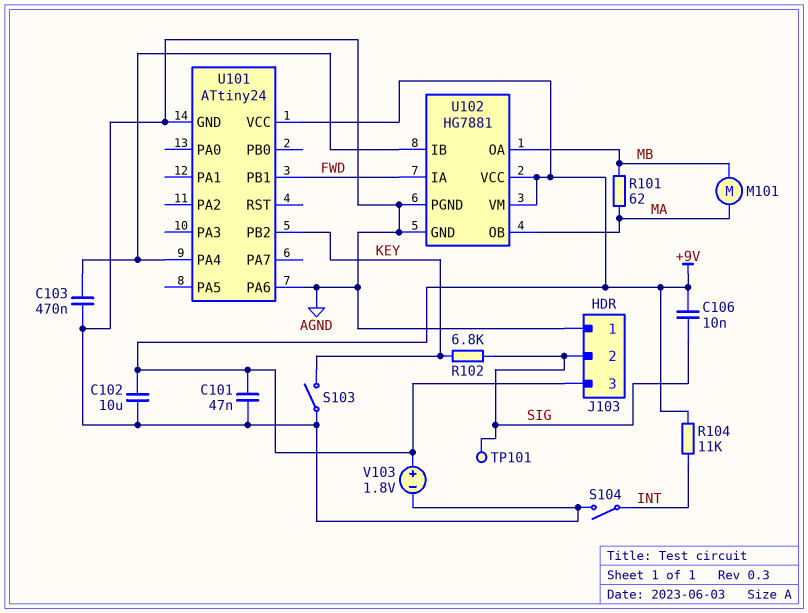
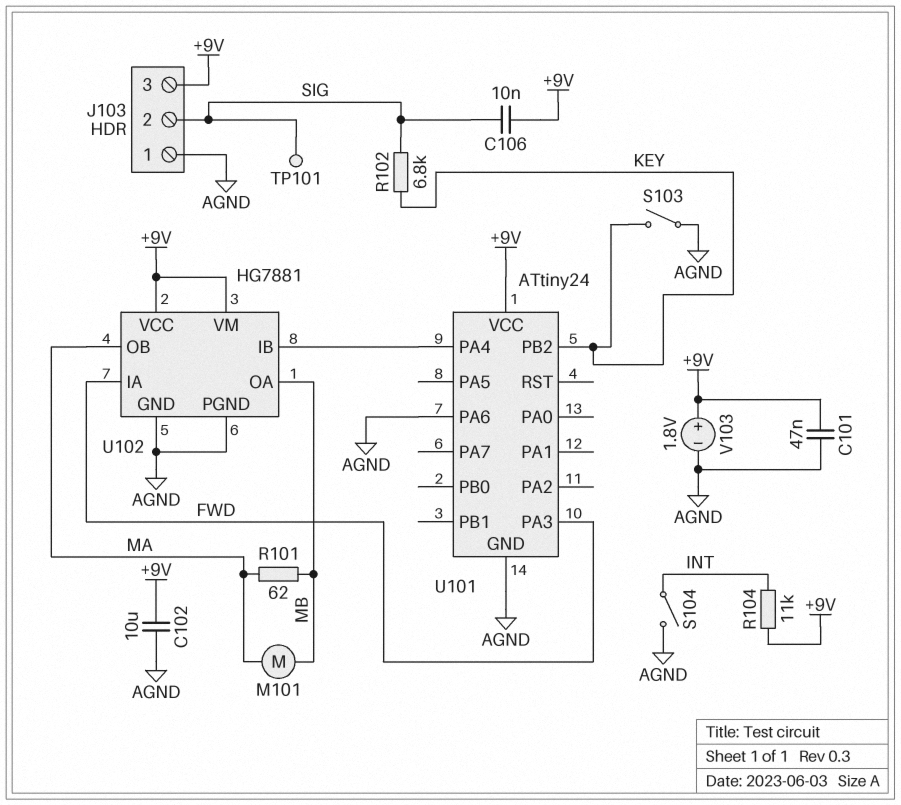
C103: 470nF (AGND, U101/PA4) -> none
U101 pin PA3: none -> FWD
U101 pin PB1: FWD -> none

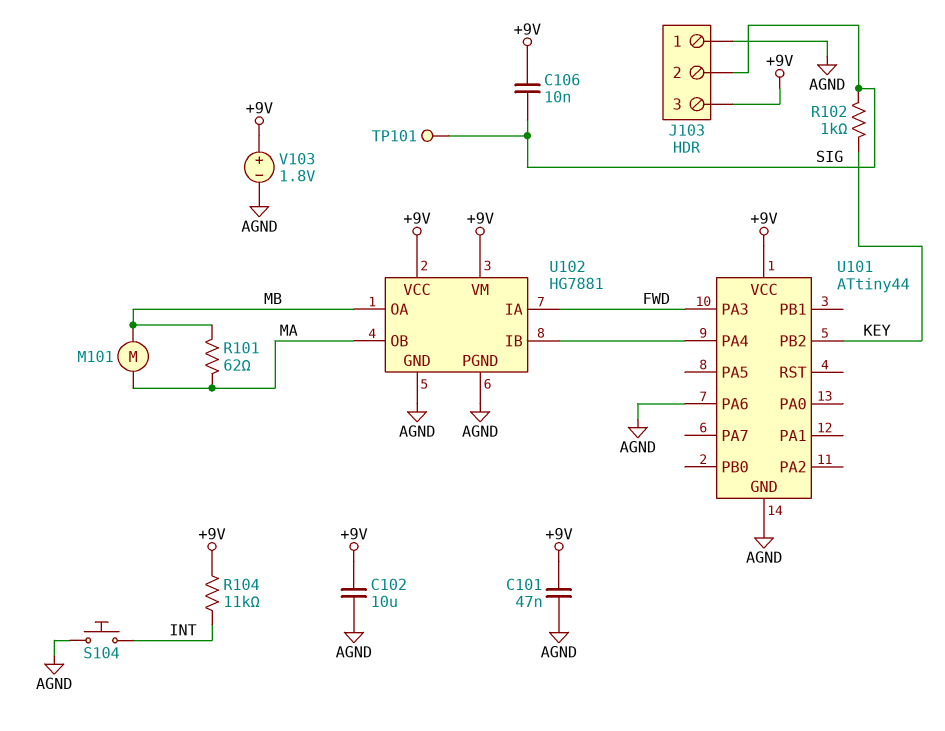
R102: 6.8k (KEY, SIG) -> 1k (KEY, SIG)
S103: switch (AGND, KEY) -> none
S104: switch (AGND, INT) -> button (AGND, INT)
U101: ATtiny24 -> ATtiny44

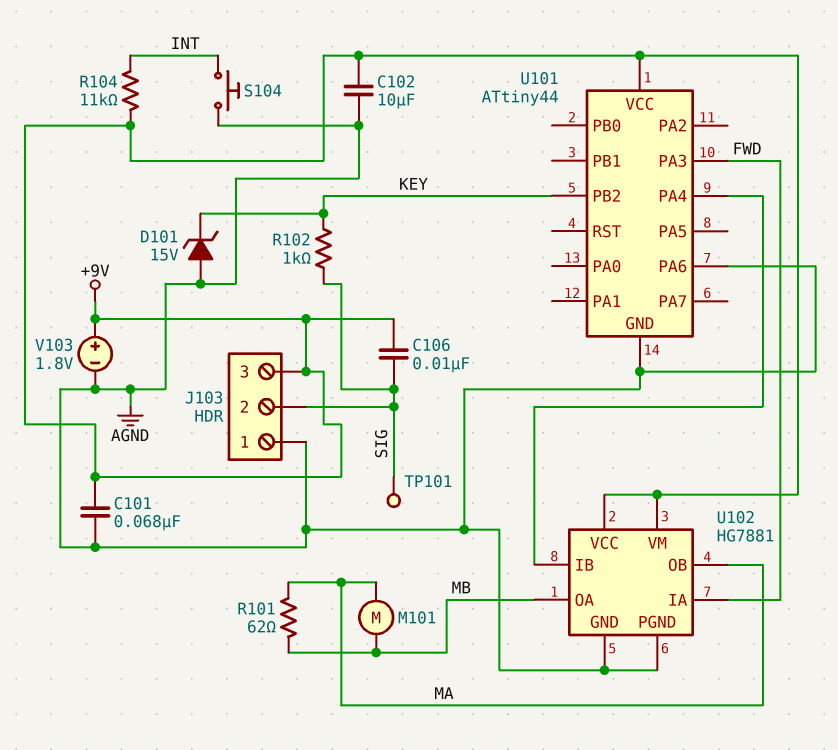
C101: 47nF (+9V, AGND) -> 68nF (+9V, AGND)
D101: none -> zener 15V (A AGND, K KEY)

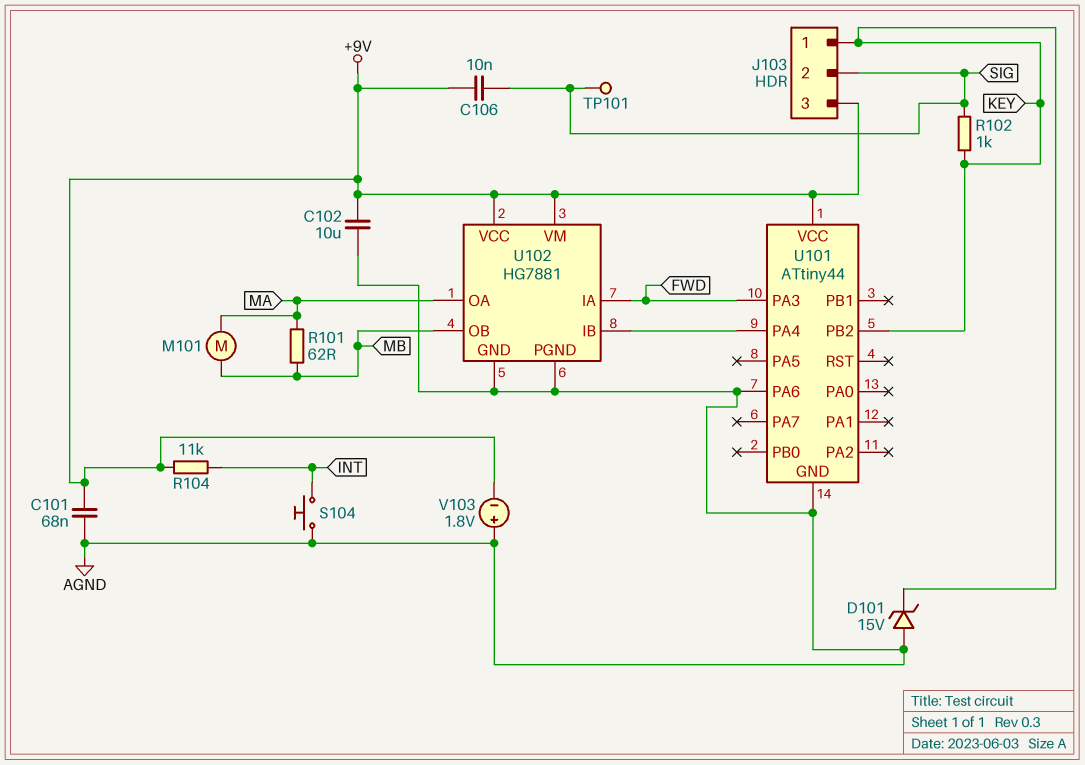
J103 pin 1: AGND -> KEY
U102 pin OA: MB -> MA
U102 pin OB: MA -> MB
V103: 1.8V (plus +9V, minus AGND) -> 1.8V (plus AGND, minus +9V)

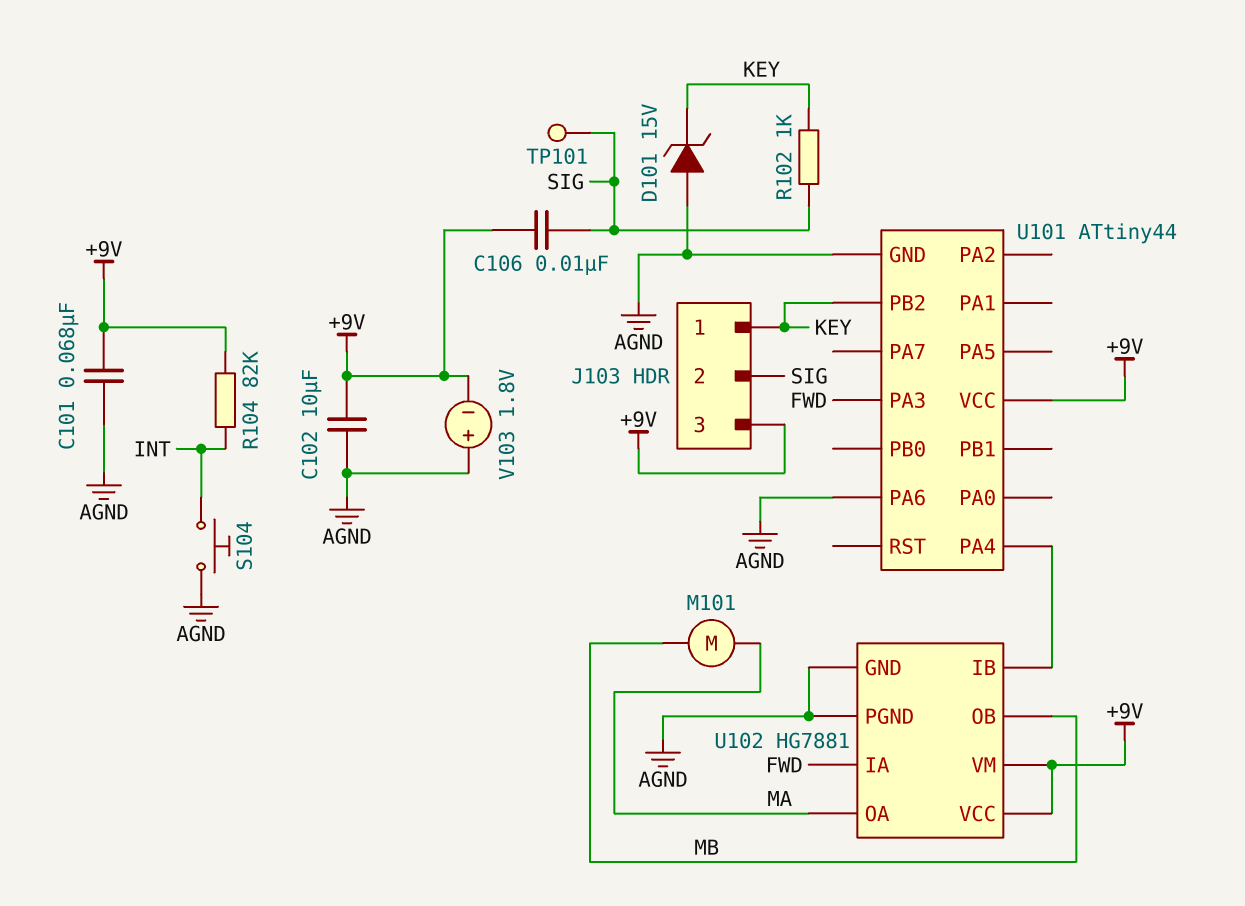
R101: 62 (MA, MB) -> none
R104: 11k (+9V, INT) -> 82k (+9V, INT)

